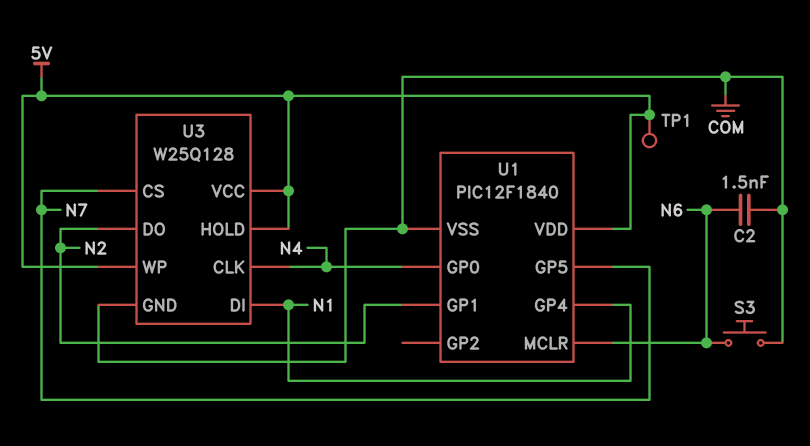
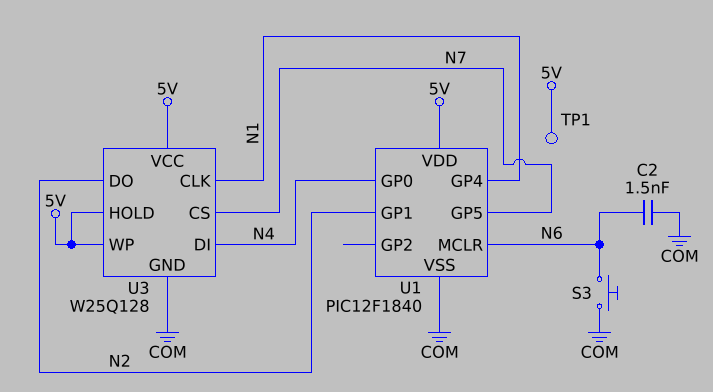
U3 pin CLK: N4 -> N1
U3 pin DI: N1 -> N4

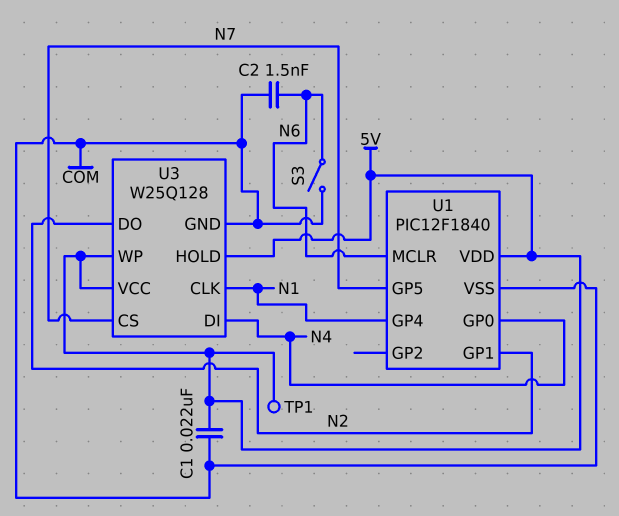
C1: none -> 22nF (5V, COM)
S3: button (COM, N6) -> switch (COM, N6)

